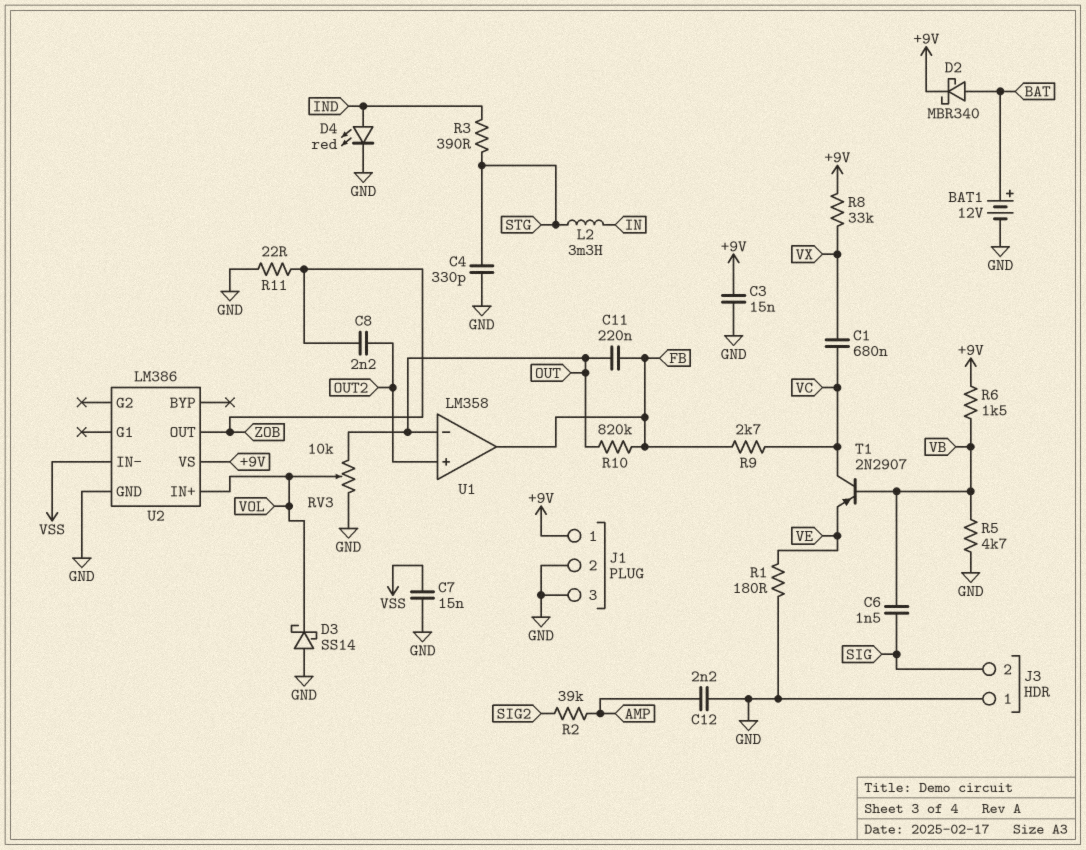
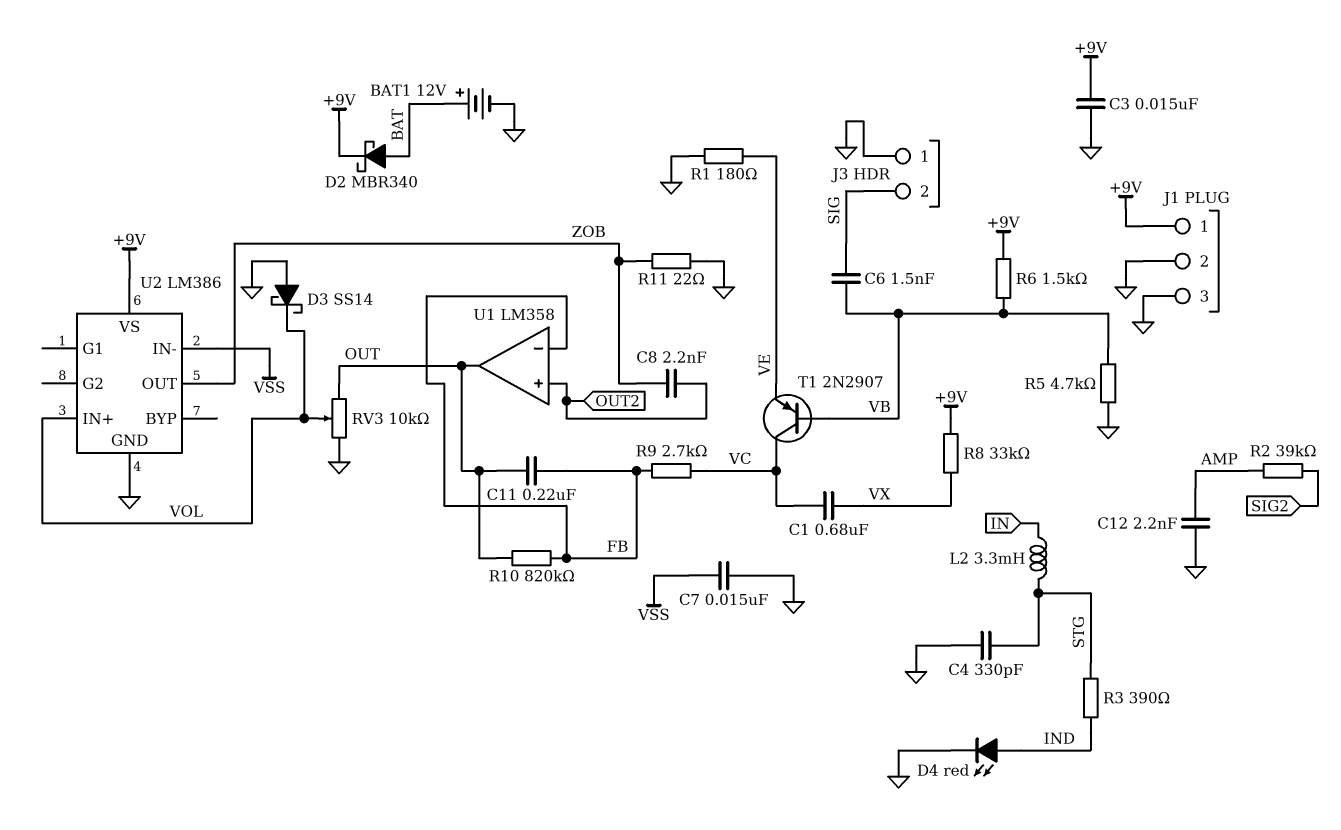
U1 pin in-: OUT -> FB
U1 pin out: FB -> OUT

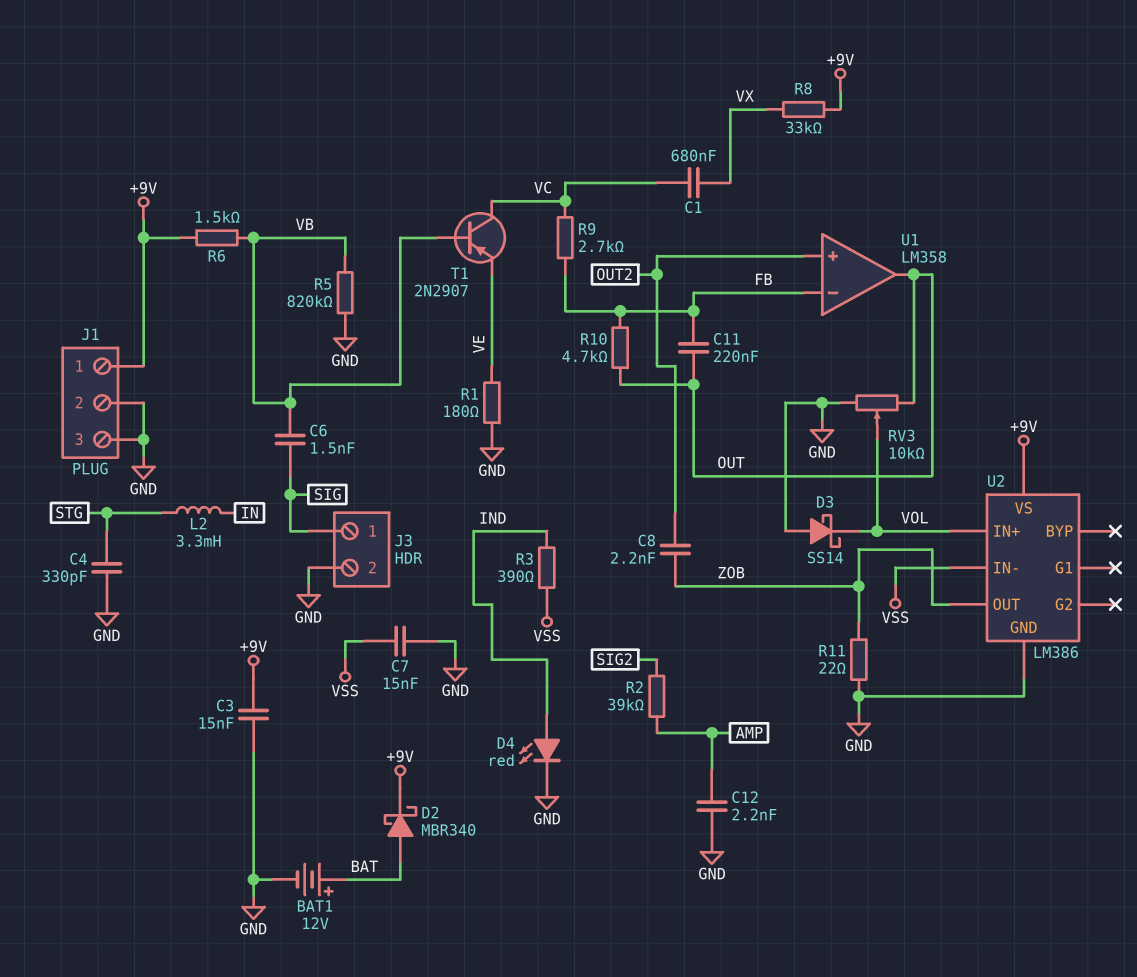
J3 pin 1: GND -> SIG
J3 pin 2: SIG -> GND
R3: 390 (IND, STG) -> 390 (IND, VSS)
R5: 4.7k (GND, VB) -> 820k (GND, VB)
R10: 820k (FB, OUT) -> 4.7k (FB, OUT)

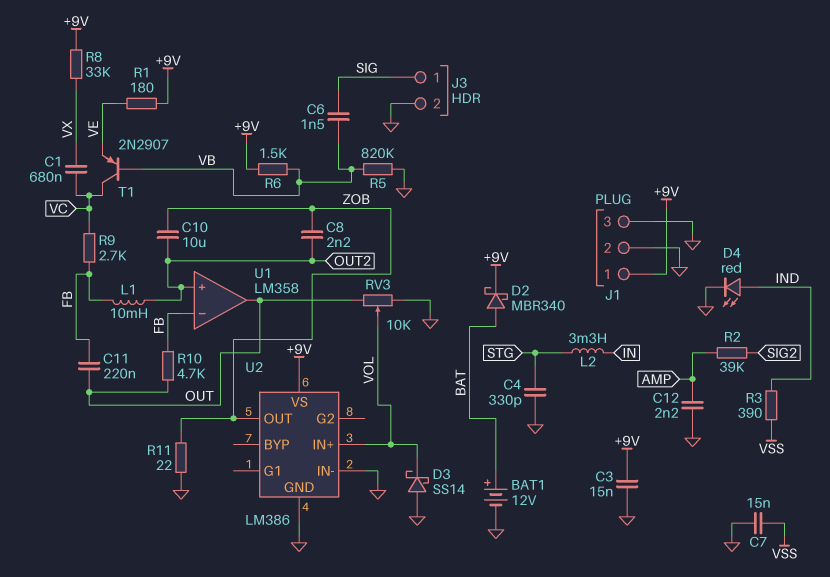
C10: none -> 10uF (OUT2, ZOB)
L1: none -> 10mH (FB, OUT2)
R1: 180 (GND, VE) -> 180 (+9V, VE)
U2 pin IN-: VSS -> GND

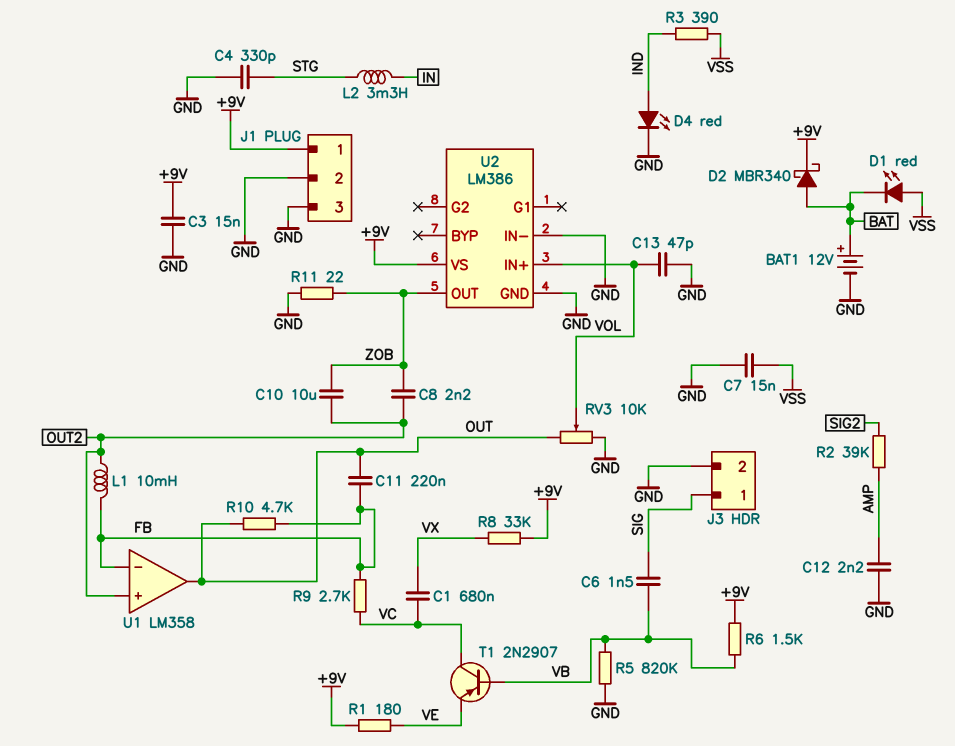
C13: none -> 47pF (GND, VOL)
D1: none -> LED red (A VSS, K BAT)
D3: schottky SS14 (A GND, K VOL) -> none

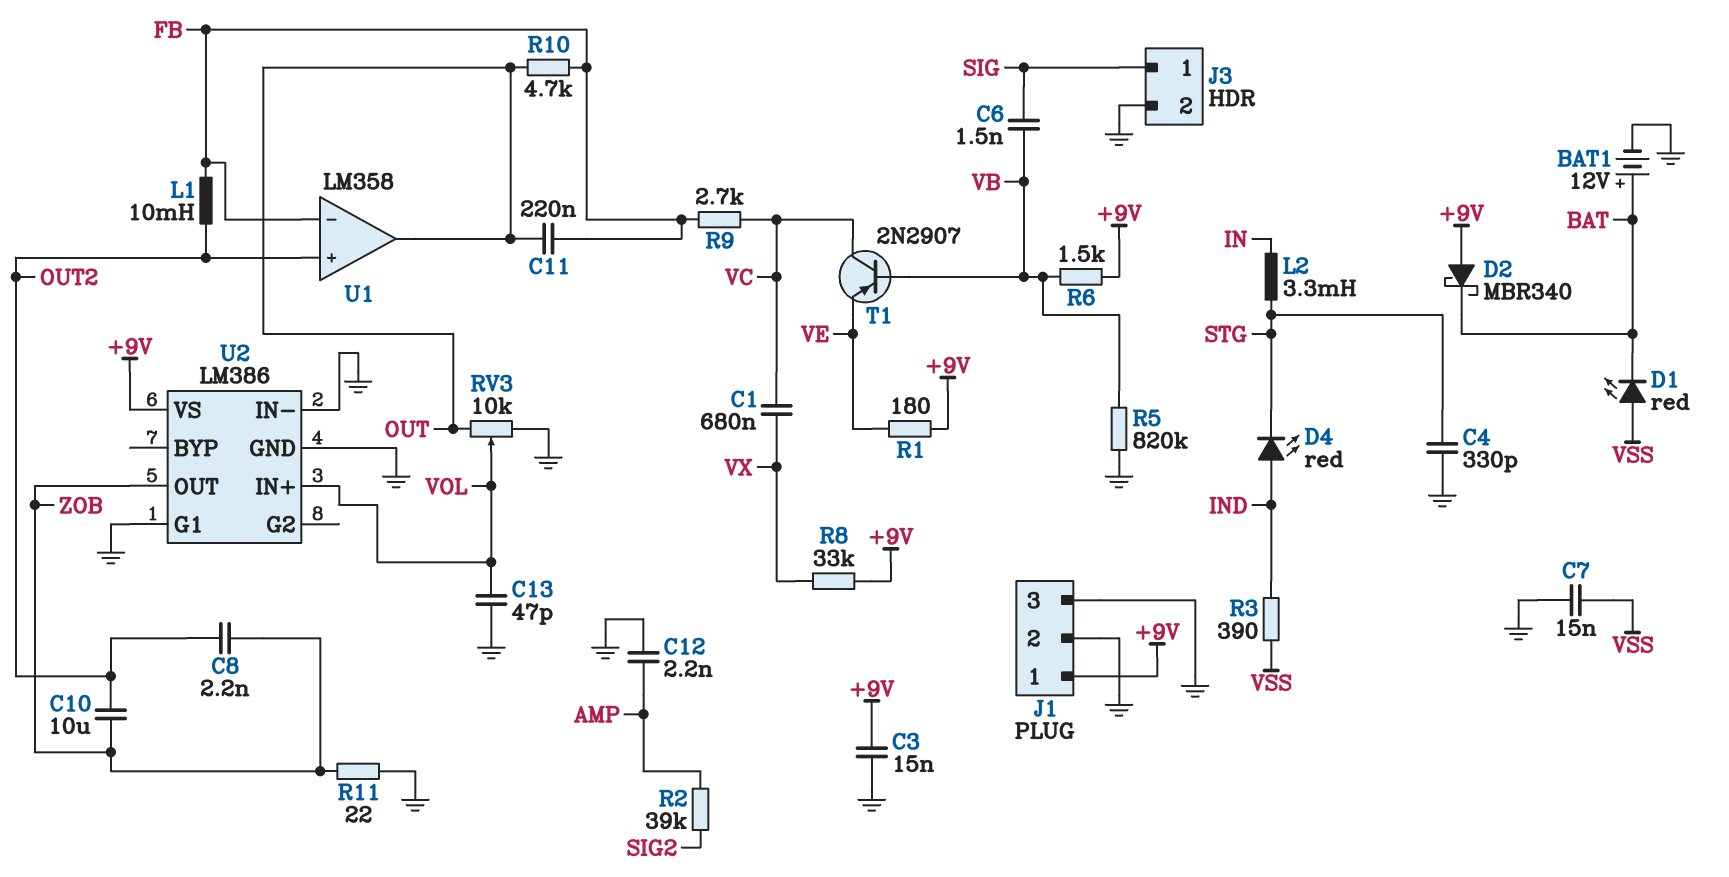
D2: schottky MBR340 (A BAT, K +9V) -> schottky MBR340 (A +9V, K BAT)
D4: LED red (A IND, K GND) -> LED red (A IND, K STG)
U2 pin G1: none -> GND

